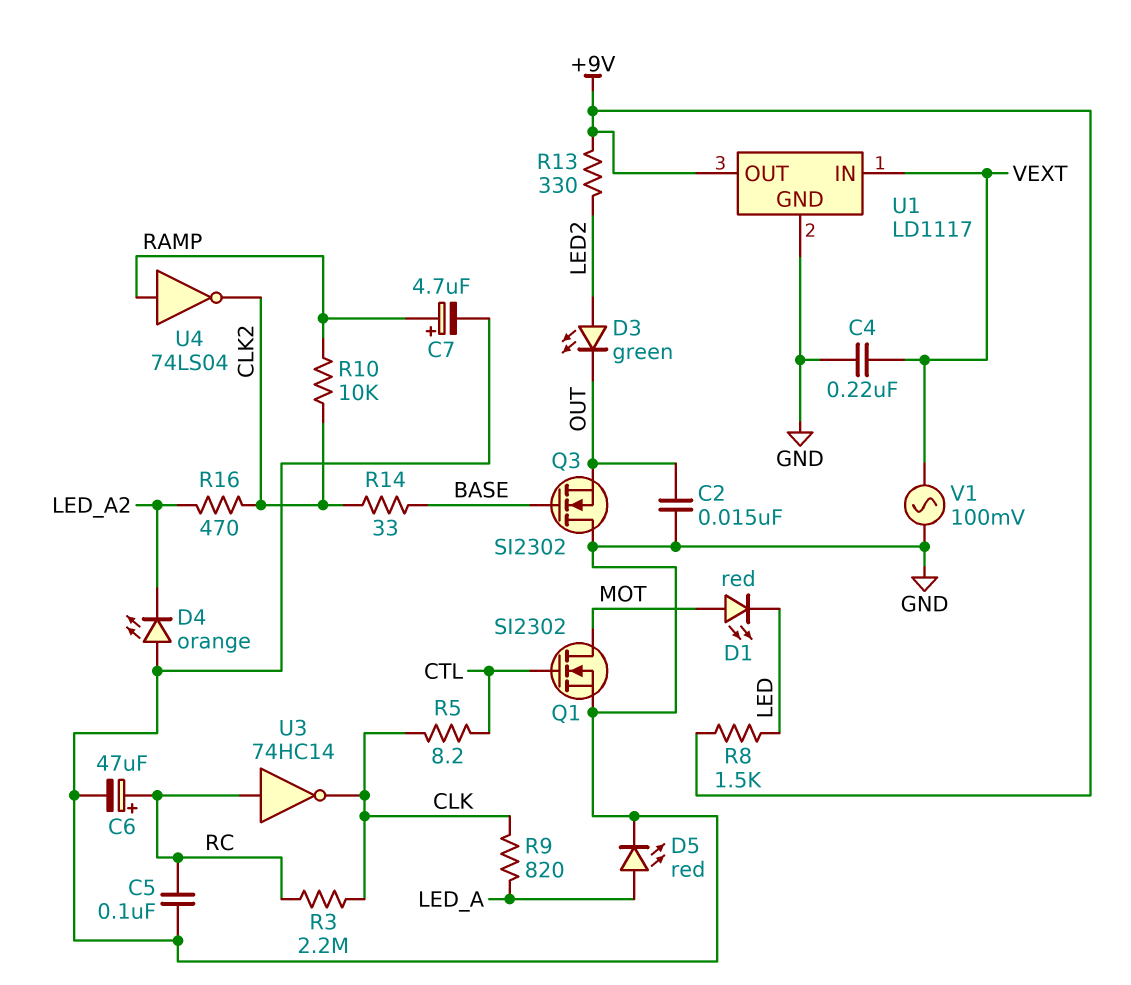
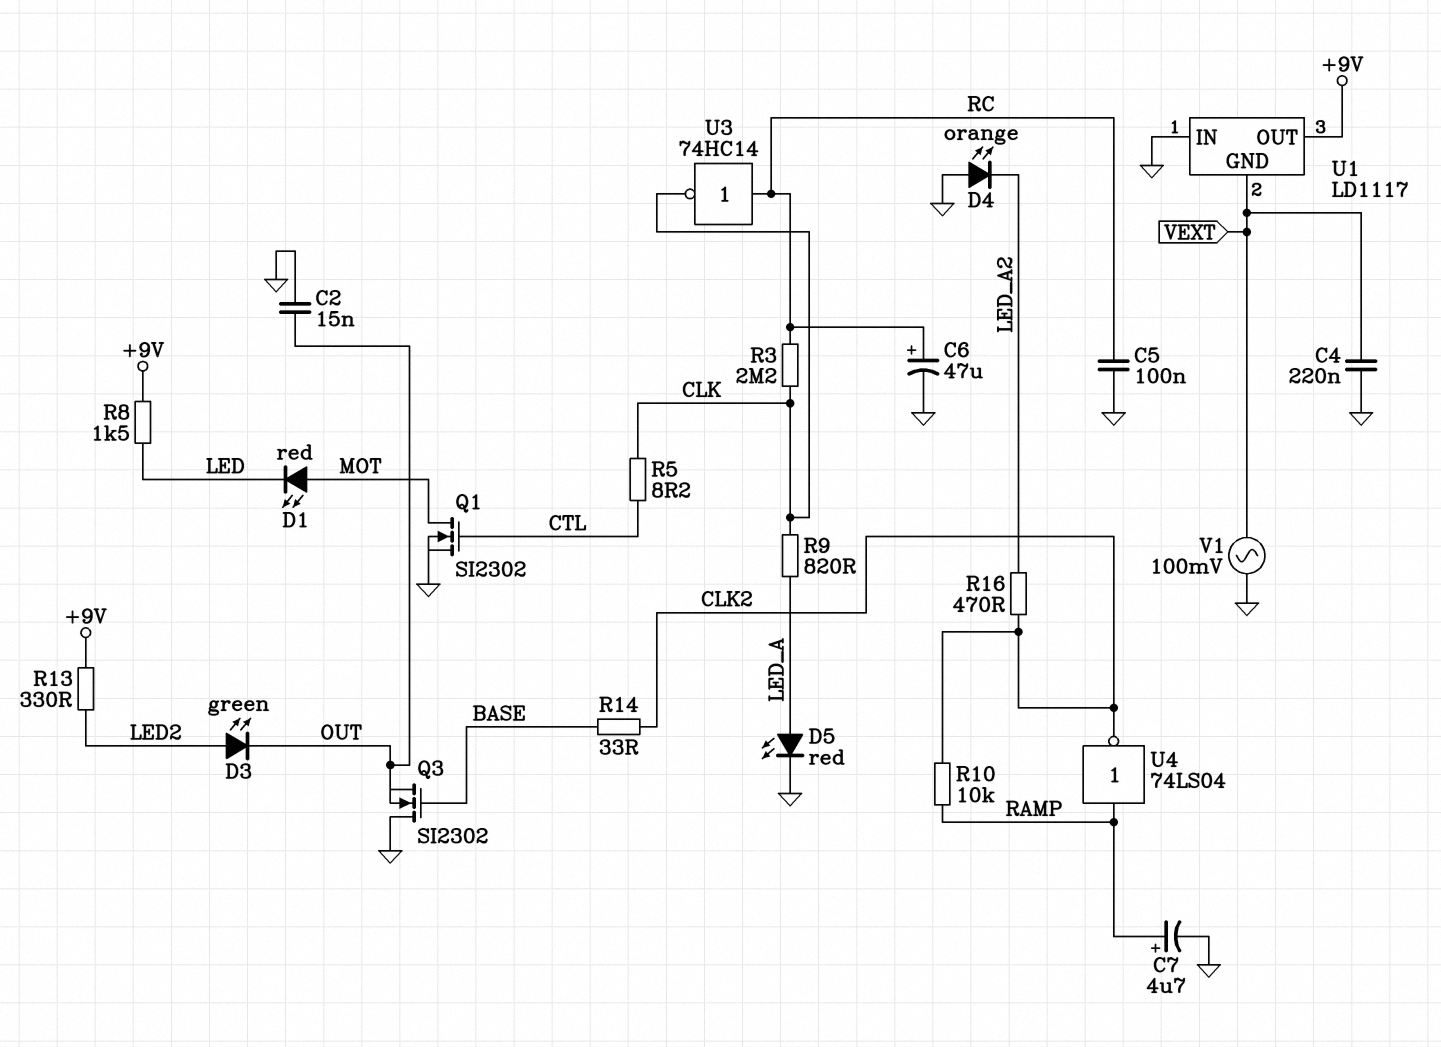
U1 pin GND: GND -> VEXT
U1 pin IN: VEXT -> GND

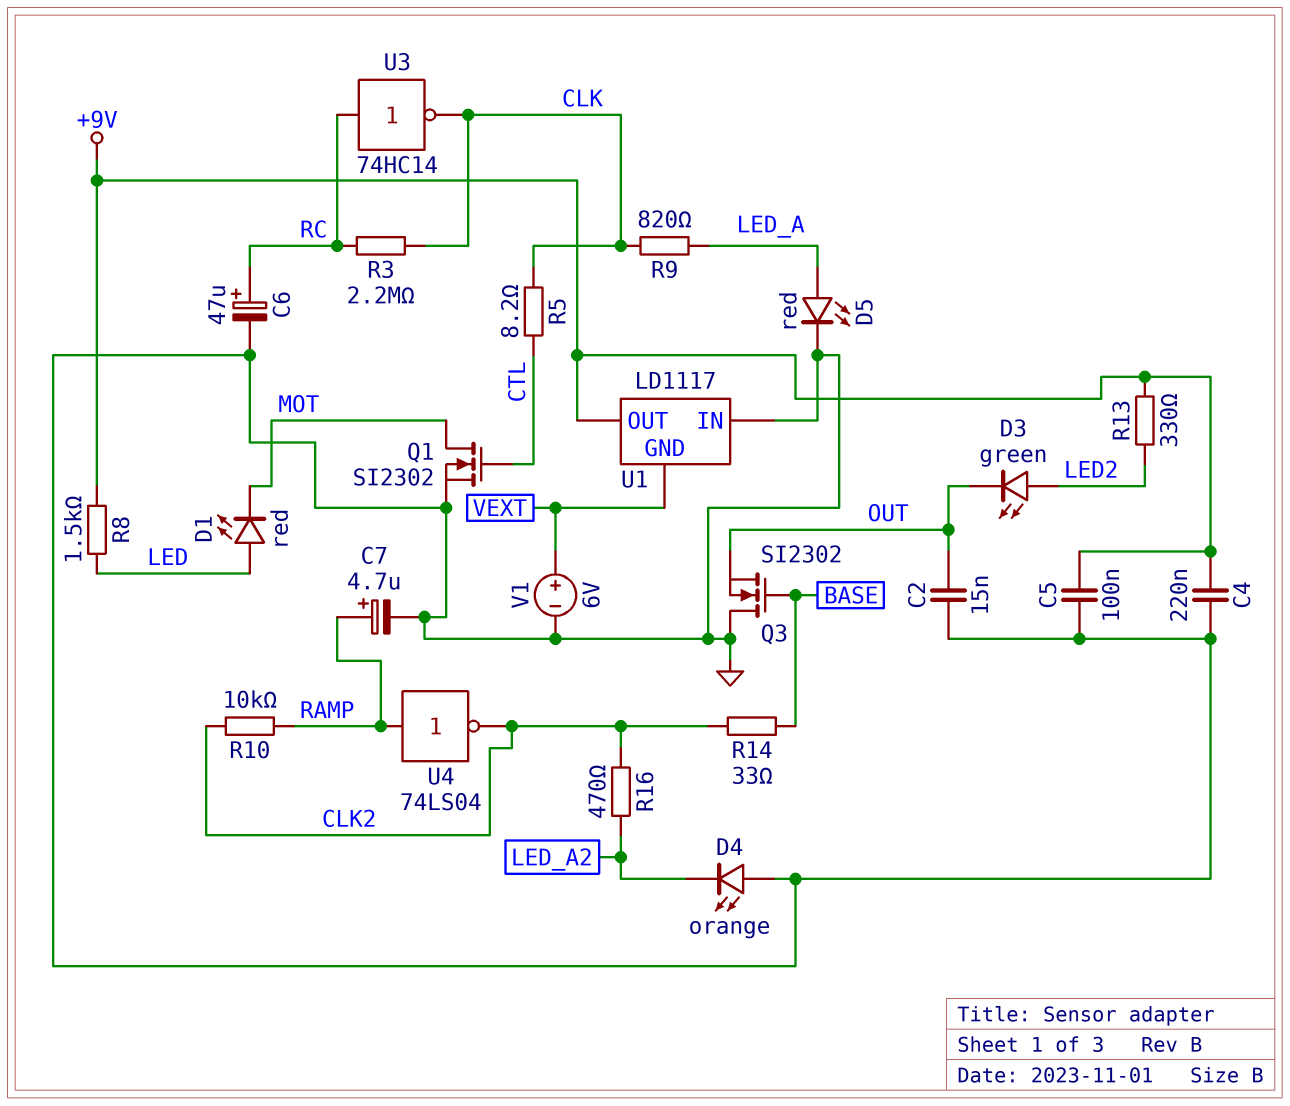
C4: 220nF (GND, VEXT) -> 220nF (+9V, GND)
C5: 100nF (GND, RC) -> 100nF (+9V, GND)
D1: LED red (A MOT, K LED) -> LED red (A LED, K MOT)
V1: AC 100mV (GND, VEXT) -> 6V (plus VEXT, minus GND)

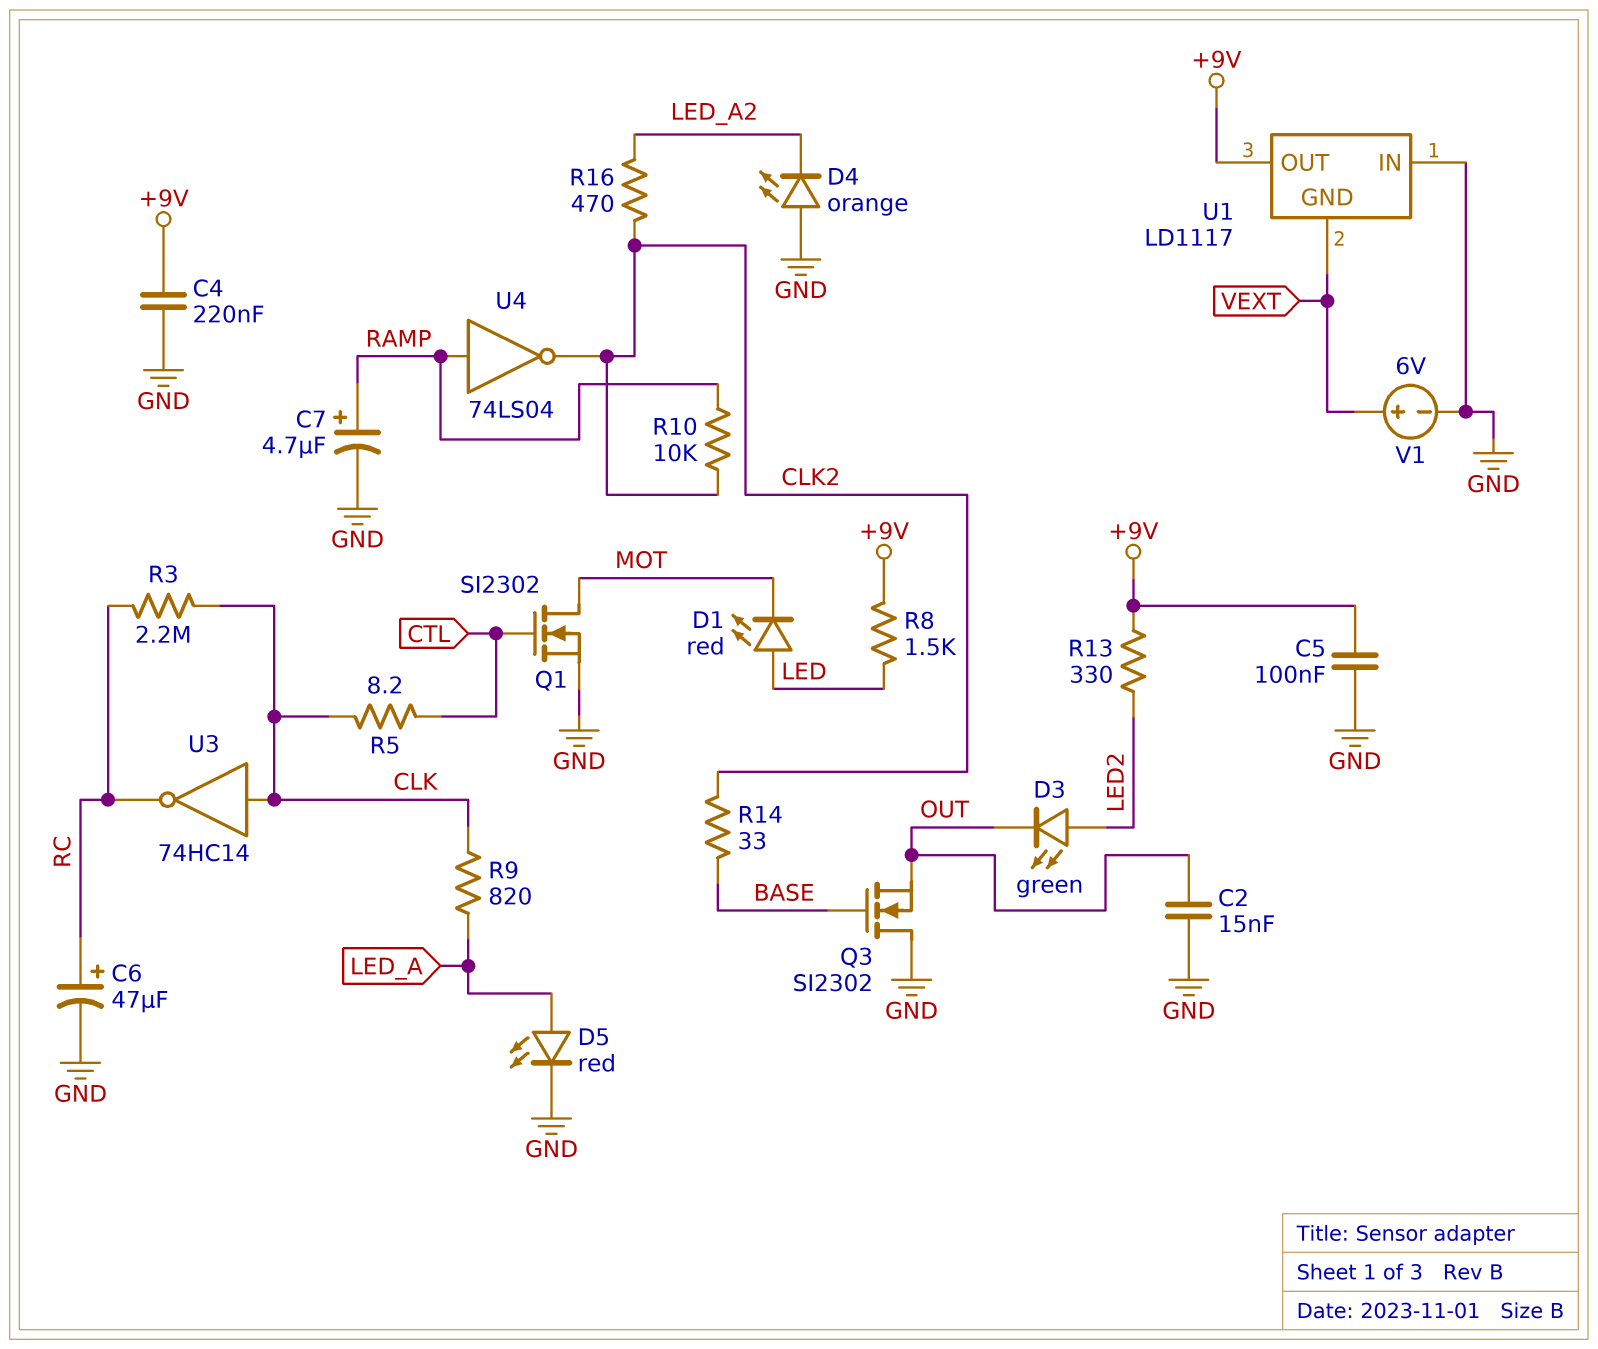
U3: NOT 74HC14 (in RC, out CLK) -> NOT 74HC14 (in CLK, out RC)

